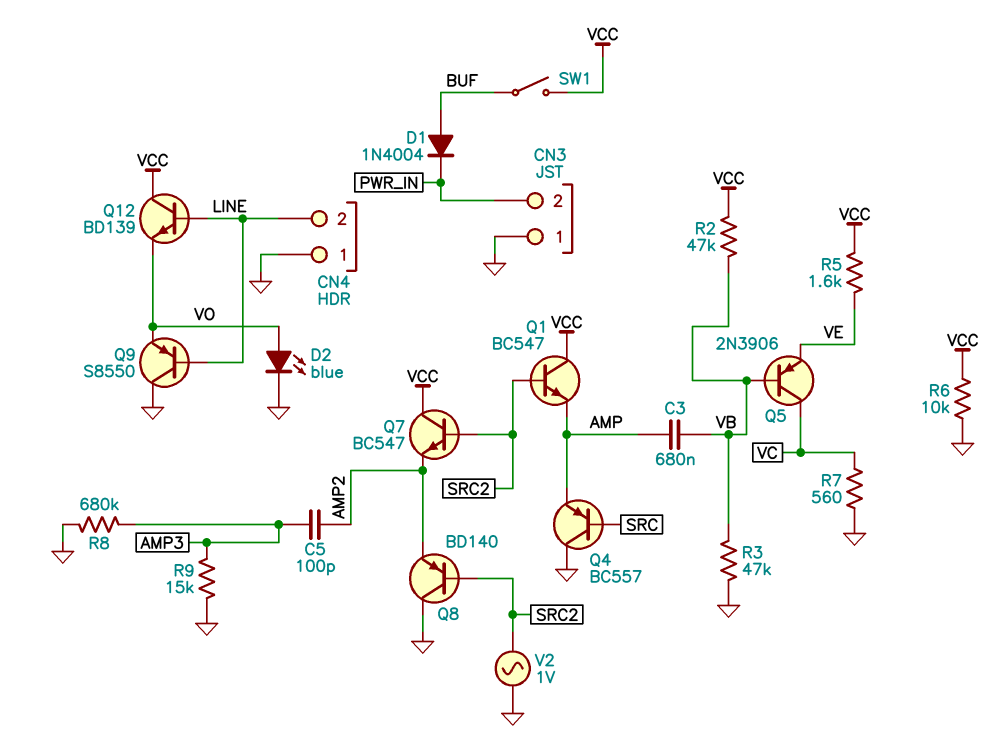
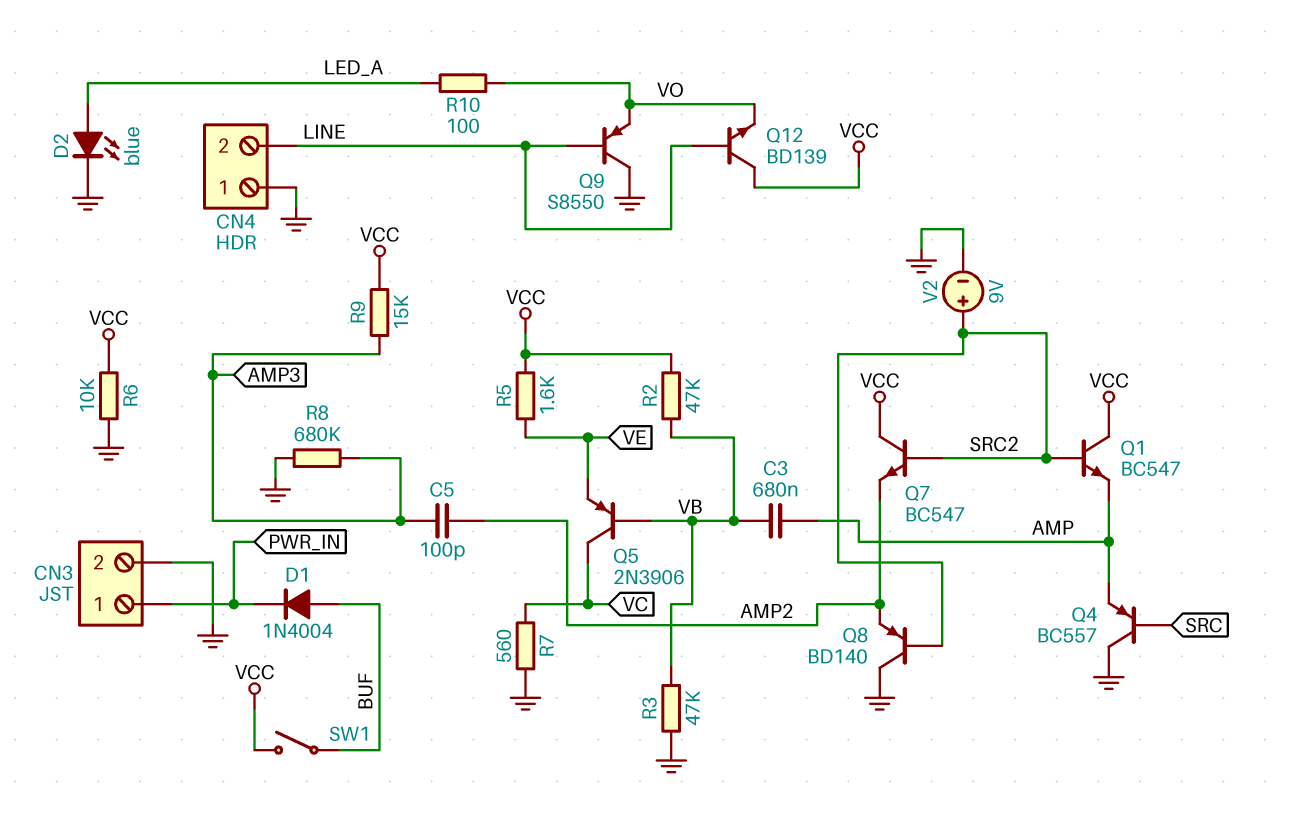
CN3 pin 1: GND -> PWR_IN
CN3 pin 2: PWR_IN -> GND
D2: LED blue (A VO, K GND) -> LED blue (A LED_A, K GND)
R9: 15k (AMP3, GND) -> 15k (AMP3, VCC)
R10: none -> 100 (LED_A, VO)
V2: AC 1V (GND, SRC2) -> 9V (plus SRC2, minus GND)

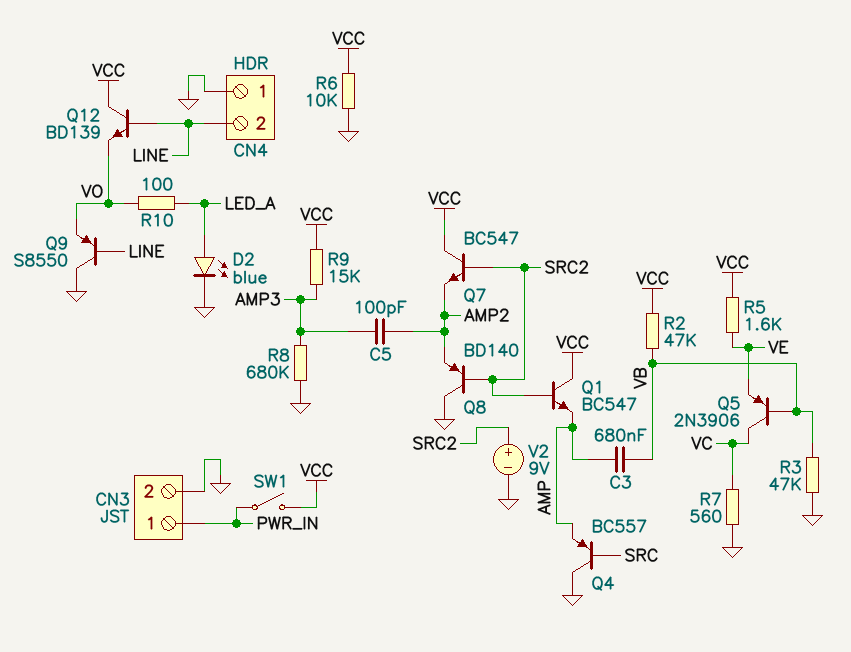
D1: diode 1N4004 (A BUF, K PWR_IN) -> none
SW1: switch (BUF, VCC) -> switch (PWR_IN, VCC)

